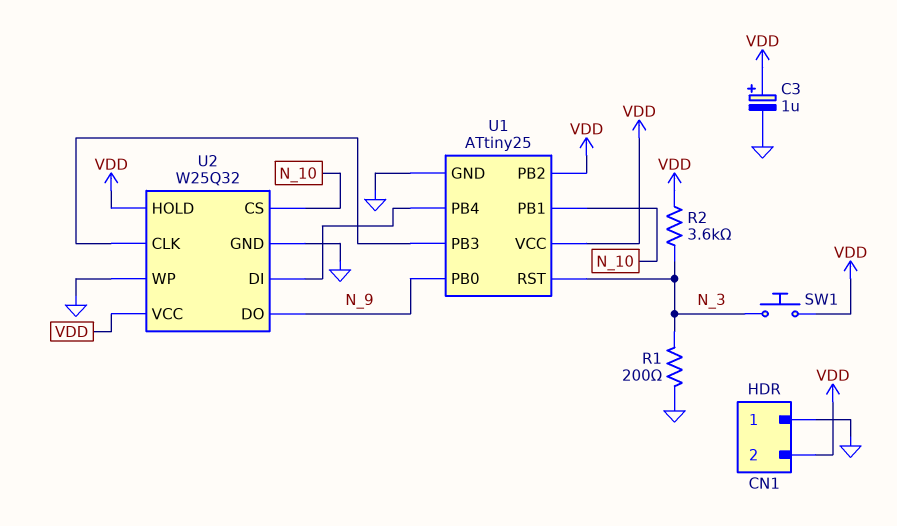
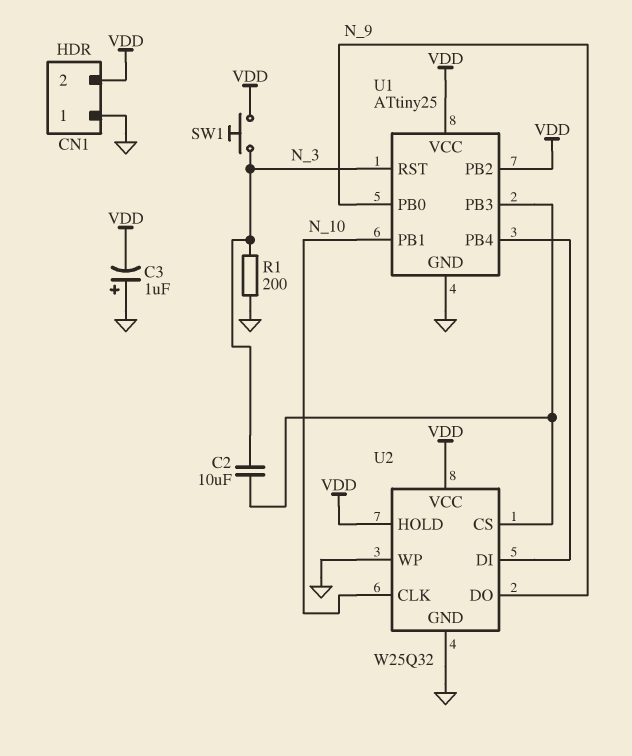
C2: none -> 10uF (N_3, U1/PB3)
C3: 1uF (plus VDD, minus GND) -> 1uF (plus GND, minus VDD)
R2: 3.6k (N_3, VDD) -> none
U2 pin CLK: U1/PB3 -> N_10
U2 pin CS: N_10 -> U1/PB3

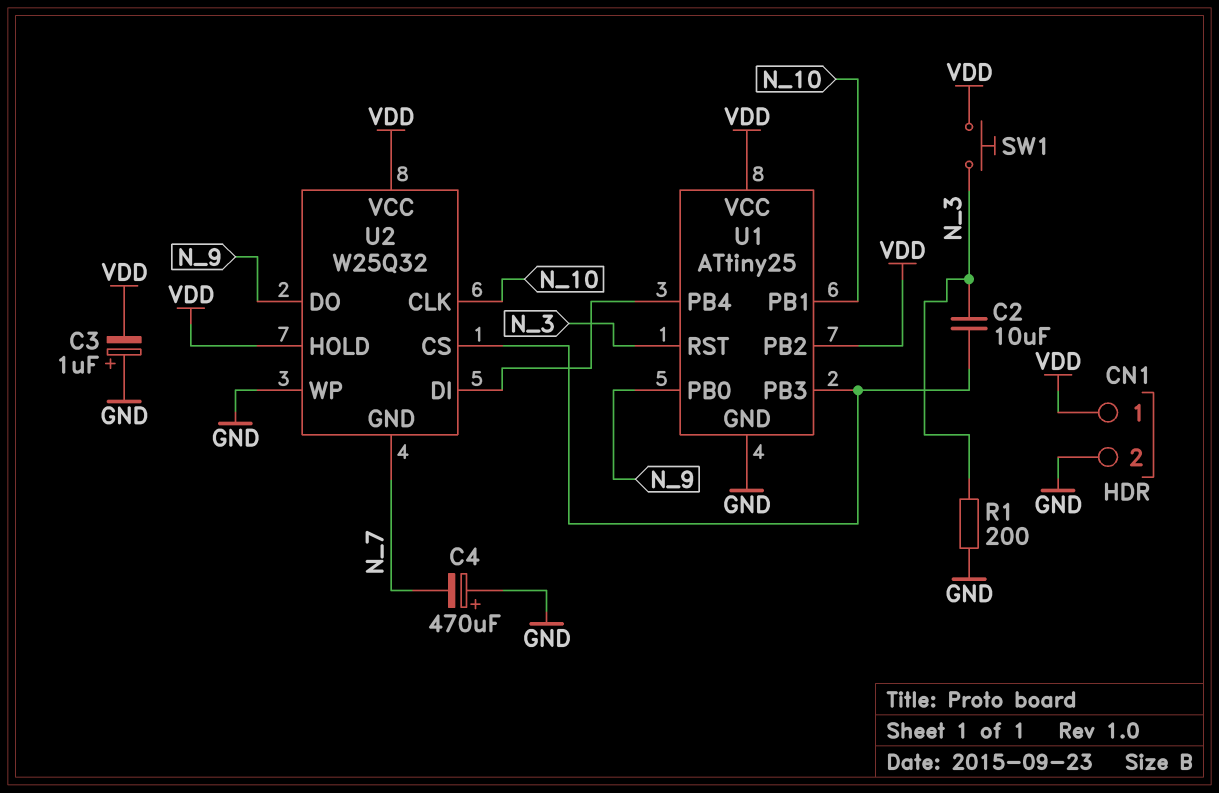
C4: none -> 470uF (plus GND, minus N_7)
CN1 pin 1: GND -> VDD
CN1 pin 2: VDD -> GND
U2 pin GND: GND -> N_7

